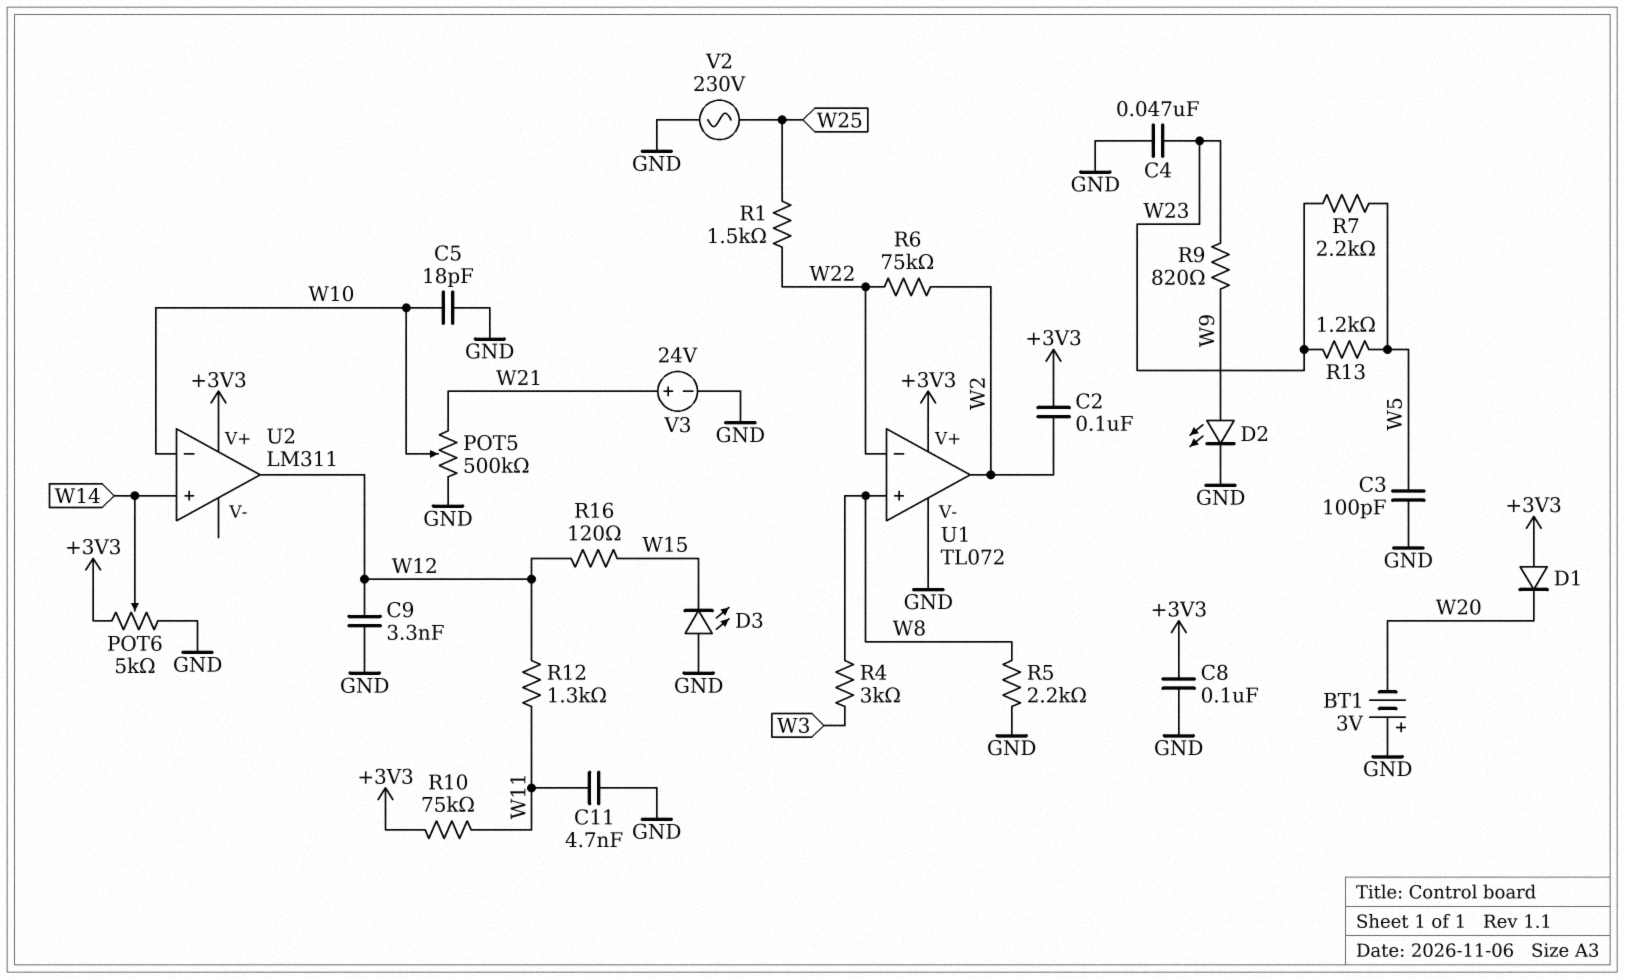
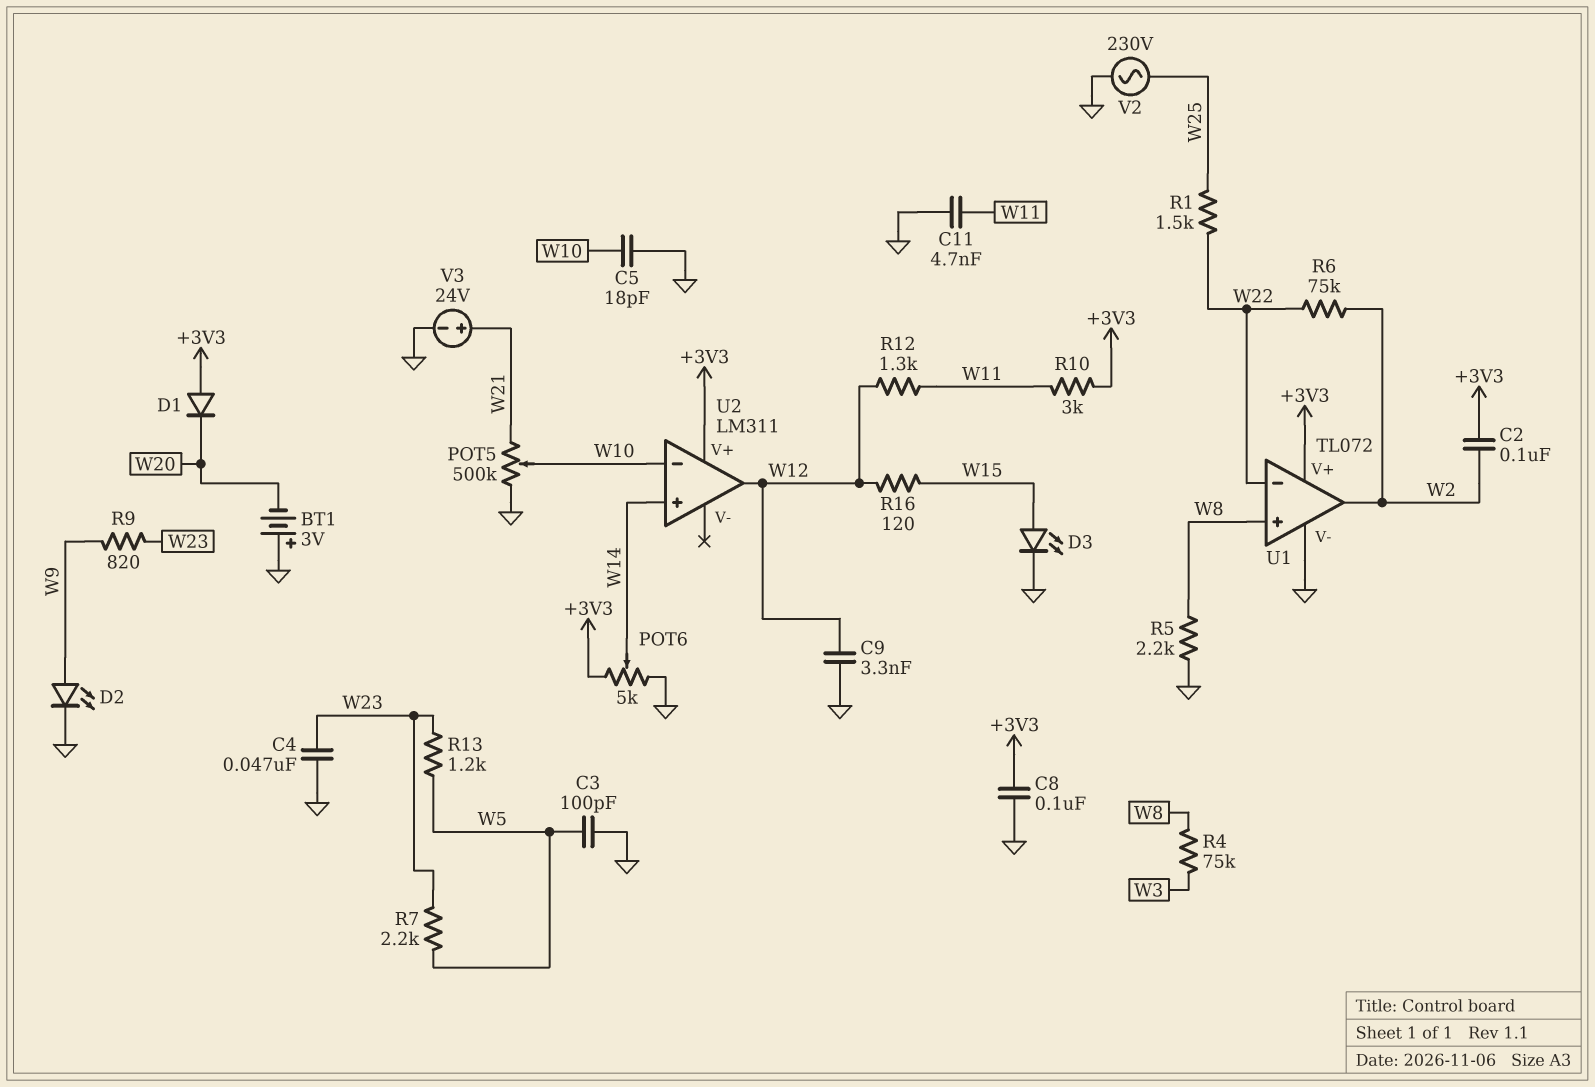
D3: LED (A GND, K W15) -> LED (A W15, K GND)
R4: 3k (W3, W8) -> 75k (W3, W8)
R10: 75k (+3V3, W11) -> 3k (+3V3, W11)

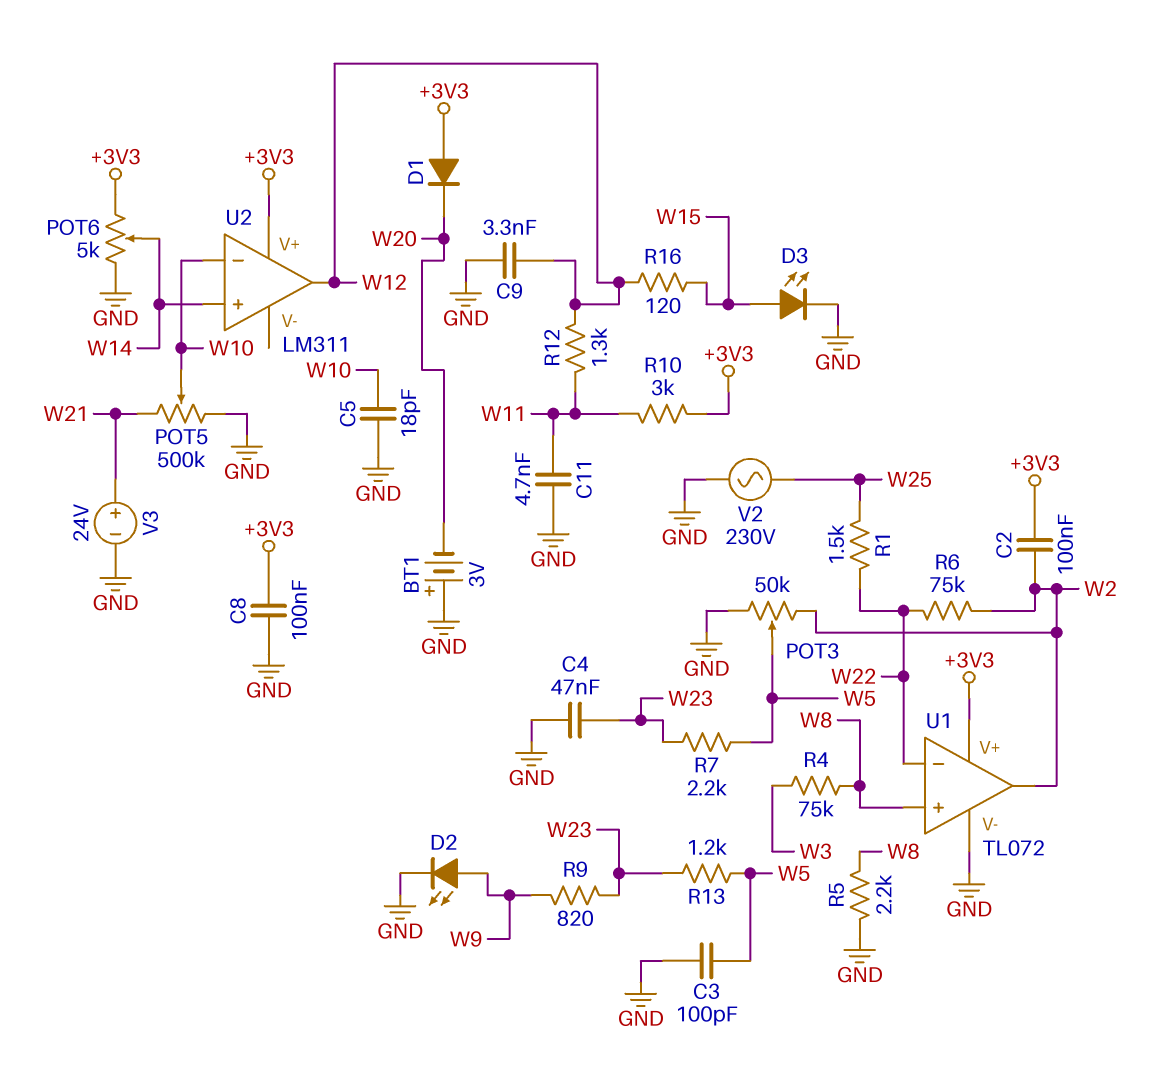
POT3: none -> 50k (GND, W2, wiper W5)

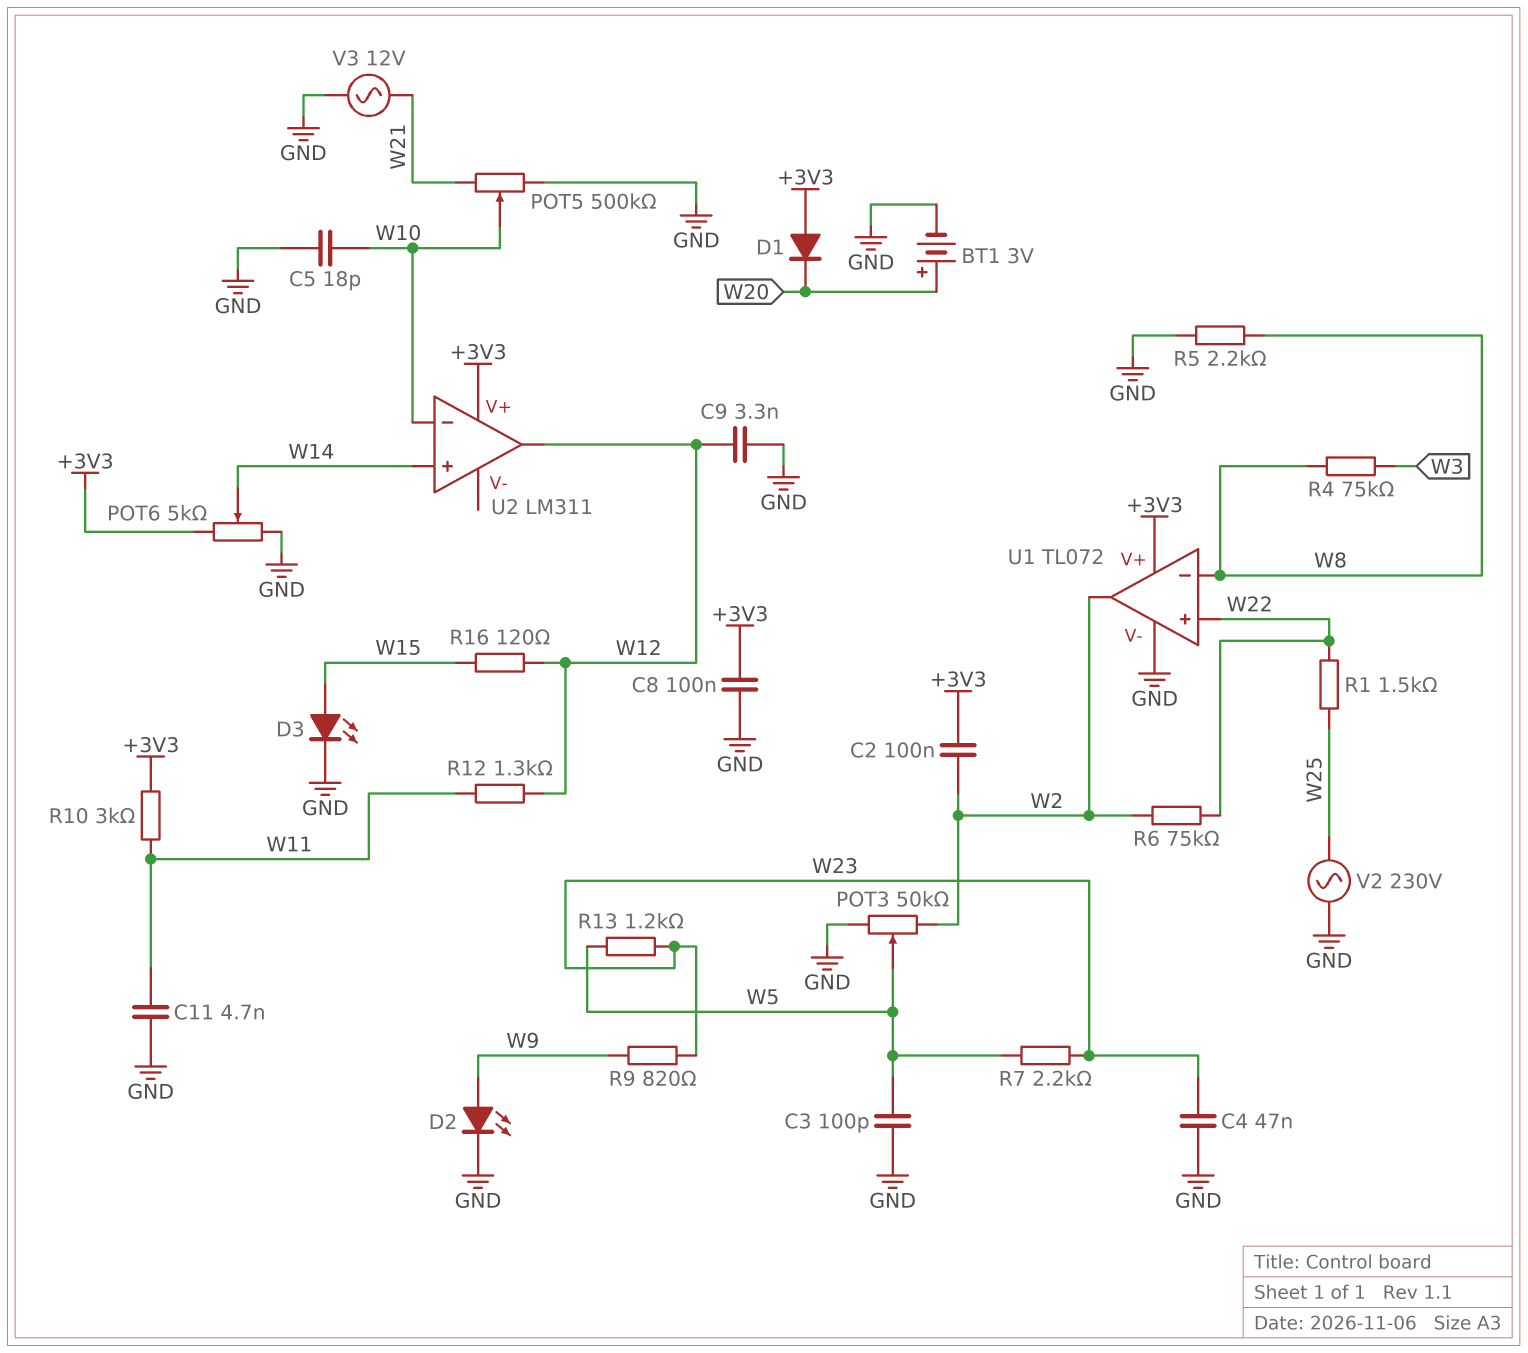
BT1: 3V (plus GND, minus W20) -> 3V (plus W20, minus GND)
U1 pin in+: W8 -> W22
U1 pin in-: W22 -> W8
V3: 24V (plus W21, minus GND) -> AC 12V (GND, W21)

